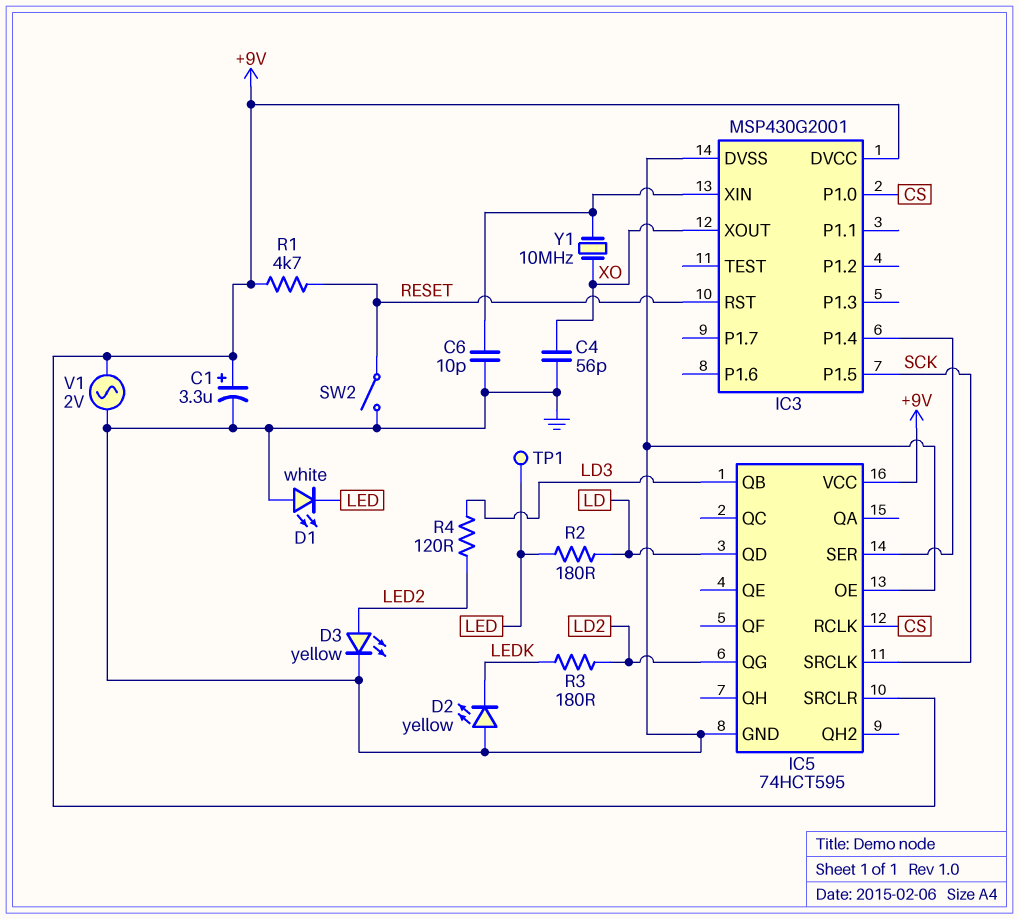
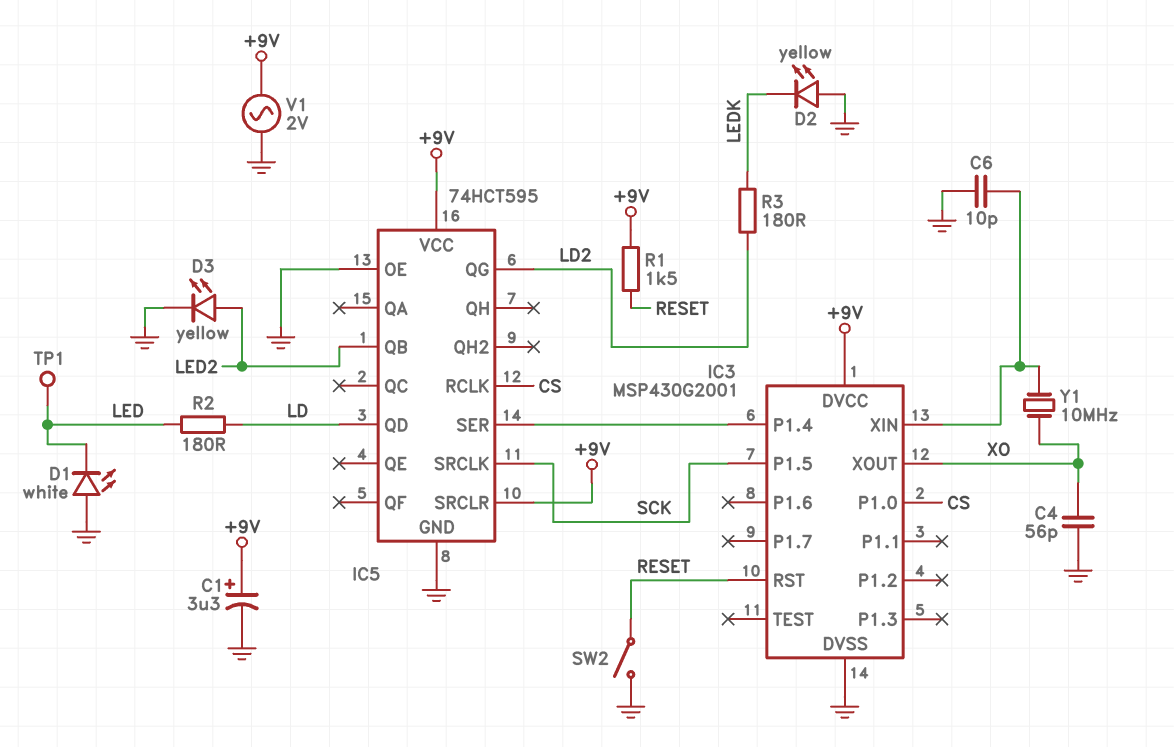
IC5 pin QB: LD3 -> LED2
R1: 4.7k (+9V, RESET) -> 1.5k (+9V, RESET)
R4: 120 (LD3, LED2) -> none

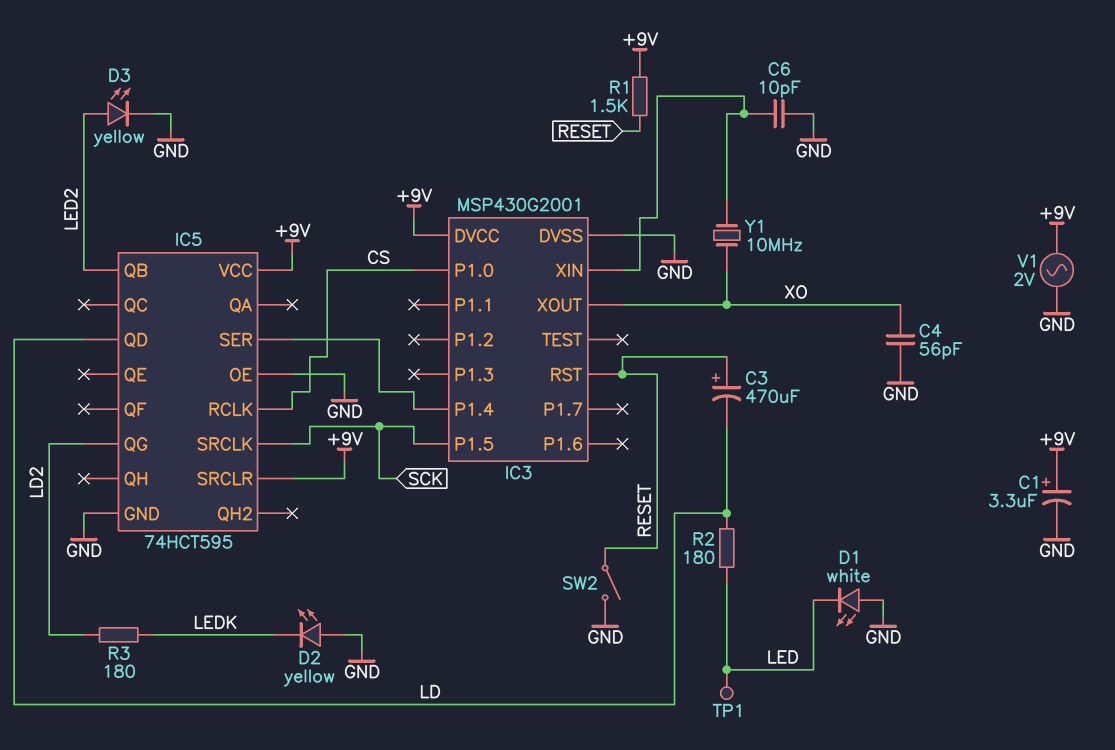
C3: none -> 470uF (plus RESET, minus LD)

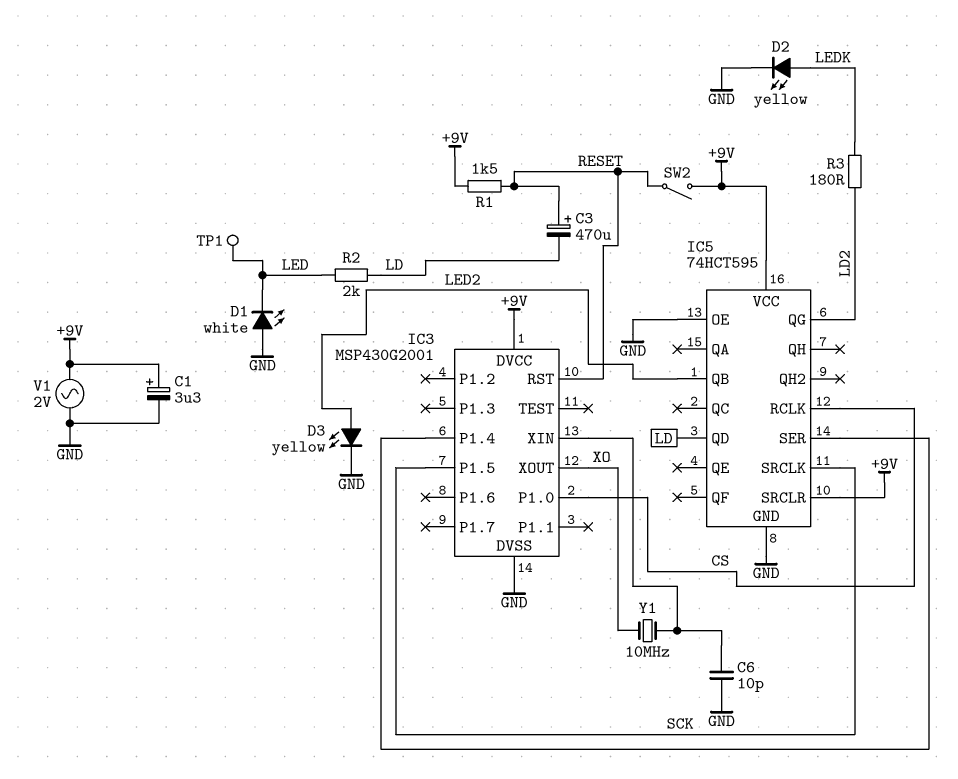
C4: 56pF (GND, XO) -> none
D2: LED yellow (A GND, K LEDK) -> LED yellow (A LEDK, K GND)
R2: 180 (LD, LED) -> 2k (LD, LED)
SW2: switch (GND, RESET) -> switch (+9V, RESET)

